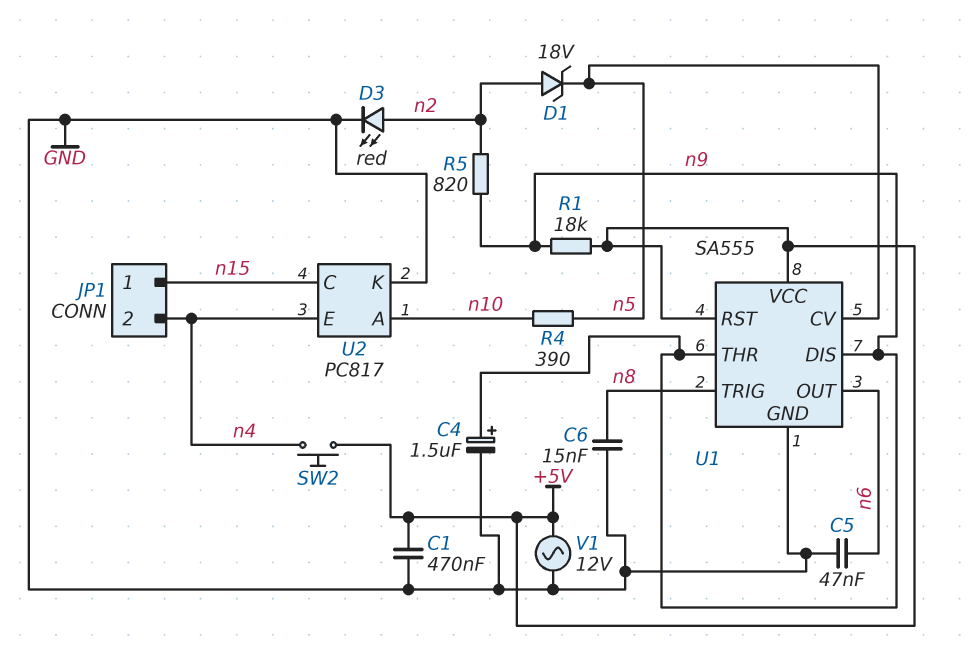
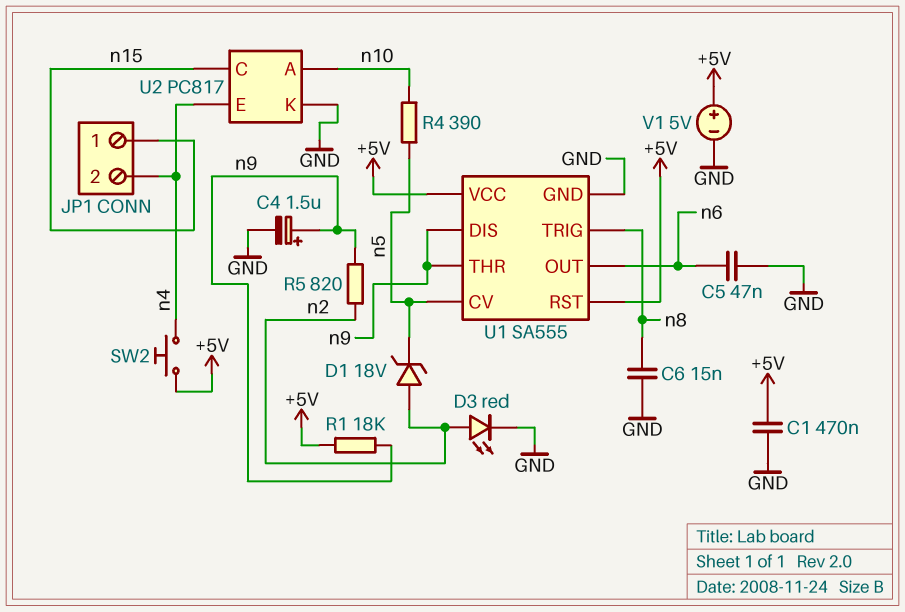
V1: AC 12V (+5V, GND) -> 5V (plus +5V, minus GND)

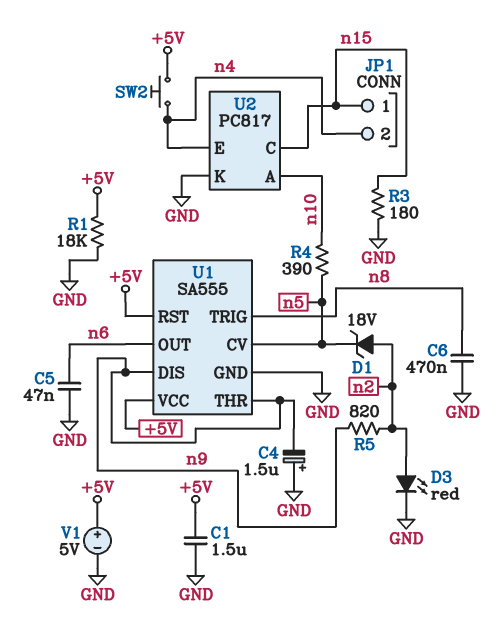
C1: 470nF (+5V, GND) -> 1.5uF (+5V, GND)
C4: 1.5uF (plus n9, minus GND) -> 1.5uF (plus GND, minus n9)
C6: 15nF (GND, n8) -> 470nF (GND, n8)
R1: 18k (+5V, n9) -> 18k (+5V, GND)
R3: none -> 180 (GND, n15)

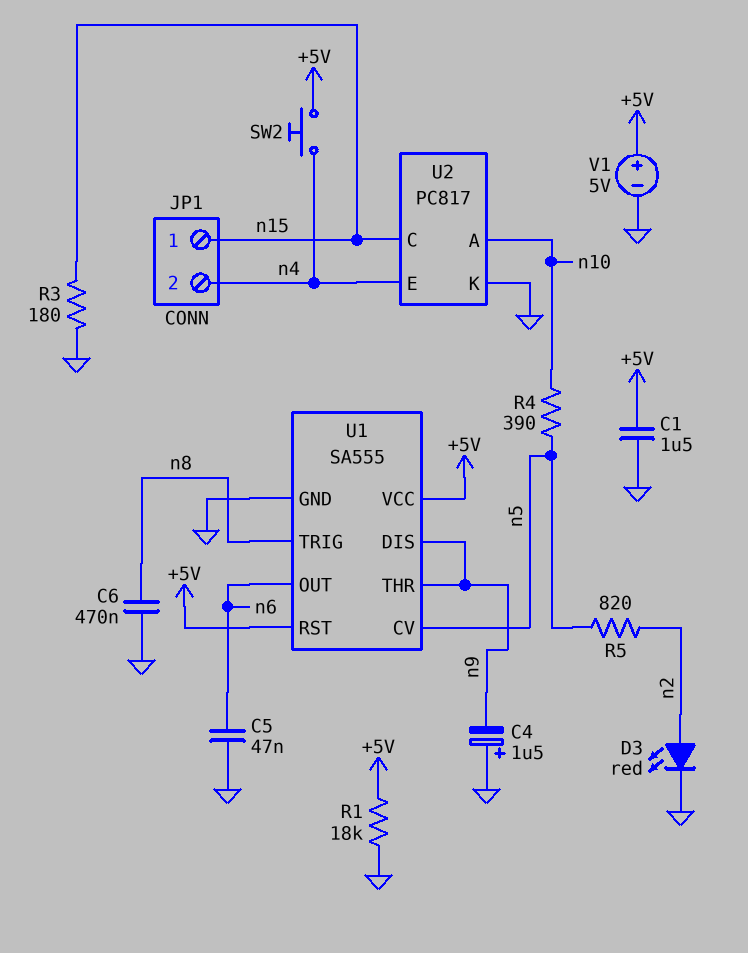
D1: zener 18V (A n2, K n5) -> none
R5: 820 (n2, n9) -> 820 (n2, n5)

